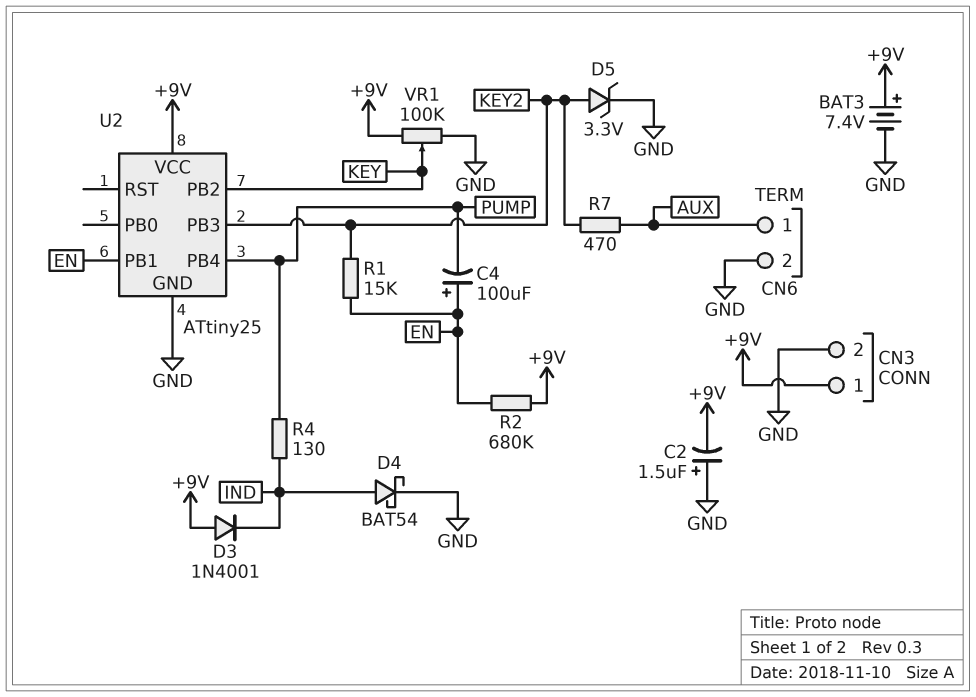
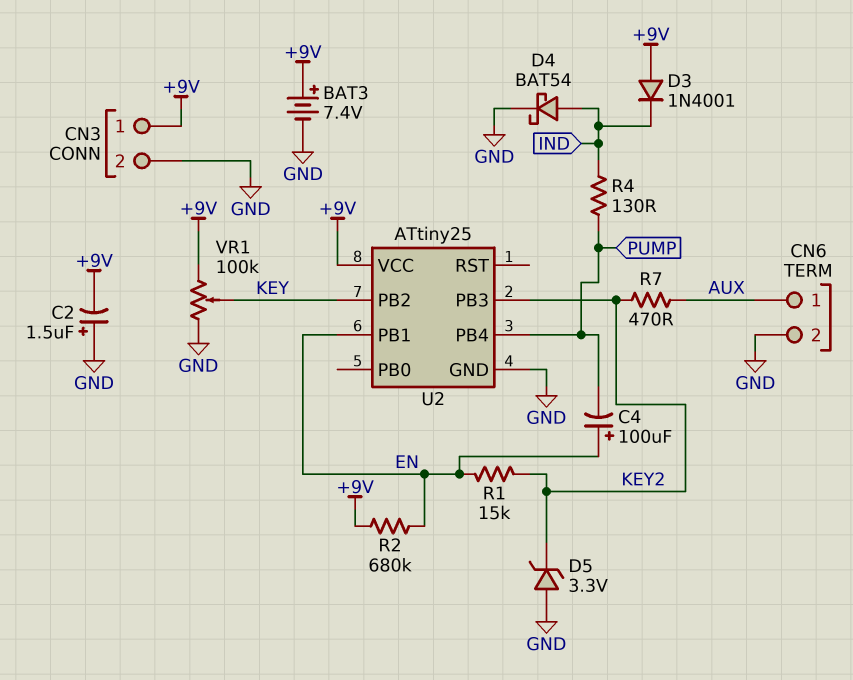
D5: zener 3.3V (A KEY2, K GND) -> zener 3.3V (A GND, K KEY2)

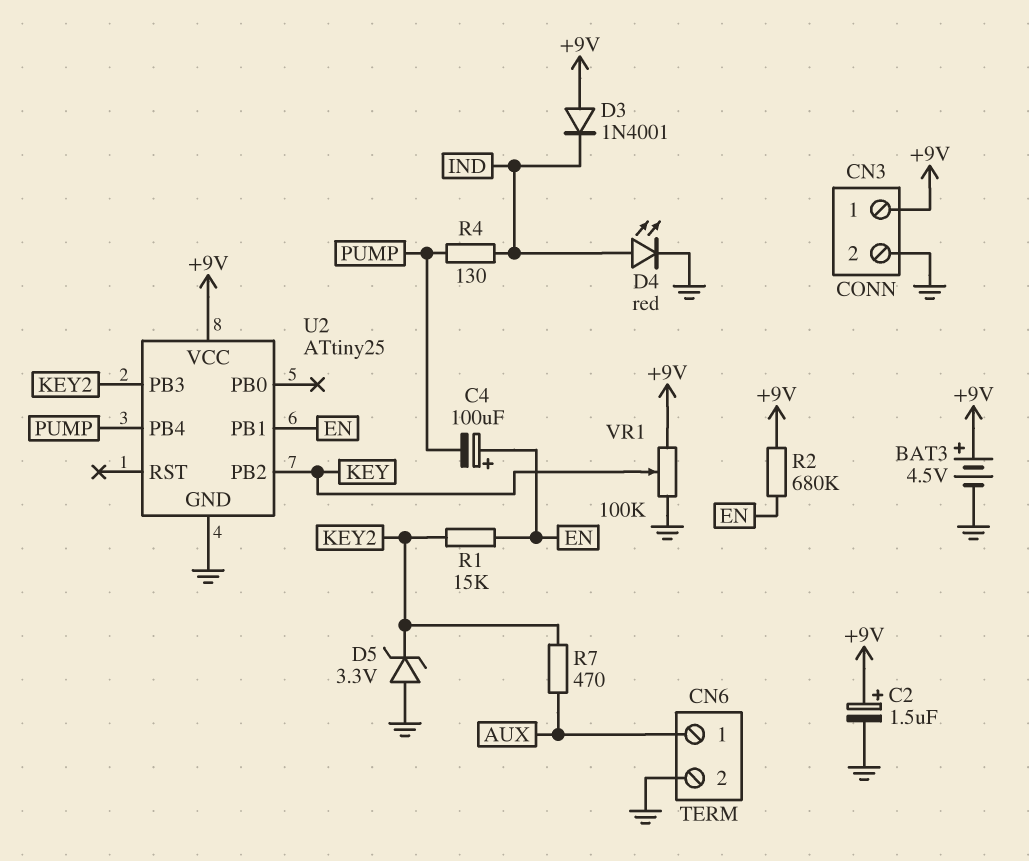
BAT3: 7.4V (plus +9V, minus GND) -> 4.5V (plus +9V, minus GND)
C2: 1.5uF (plus GND, minus +9V) -> 1.5uF (plus +9V, minus GND)
D4: schottky BAT54 (A IND, K GND) -> LED red (A IND, K GND)

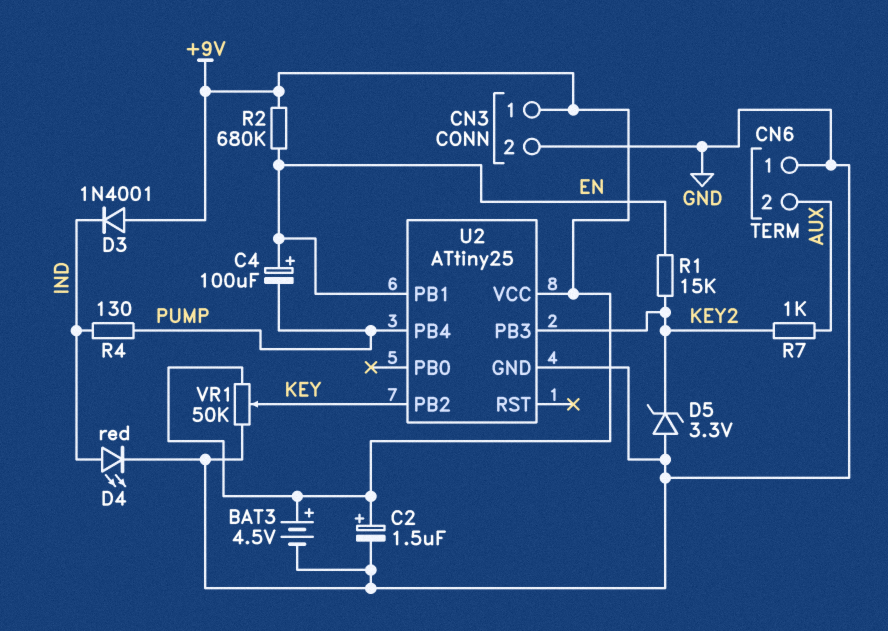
CN6 pin 1: AUX -> GND
CN6 pin 2: GND -> AUX
R7: 470 (AUX, KEY2) -> 1k (AUX, KEY2)
VR1: 100k (+9V, GND, wiper KEY) -> 50k (+9V, GND, wiper KEY)

